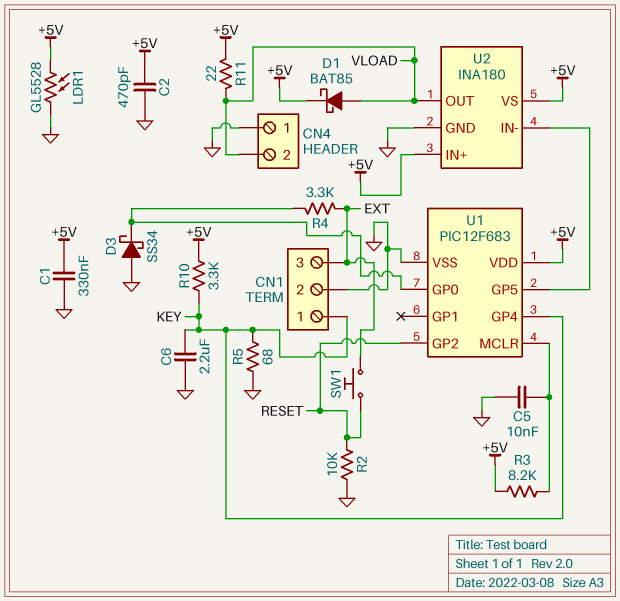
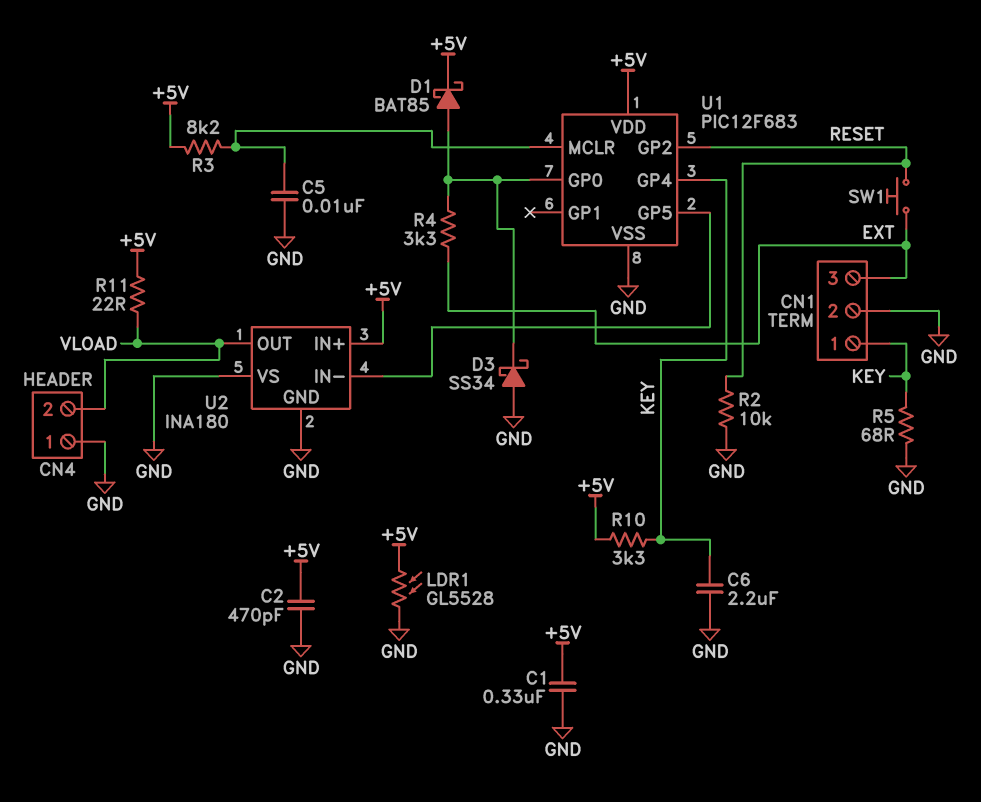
D1: schottky BAT85 (A VLOAD, K +5V) -> schottky BAT85 (A U1/GP0, K +5V)
U2 pin VS: +5V -> GND

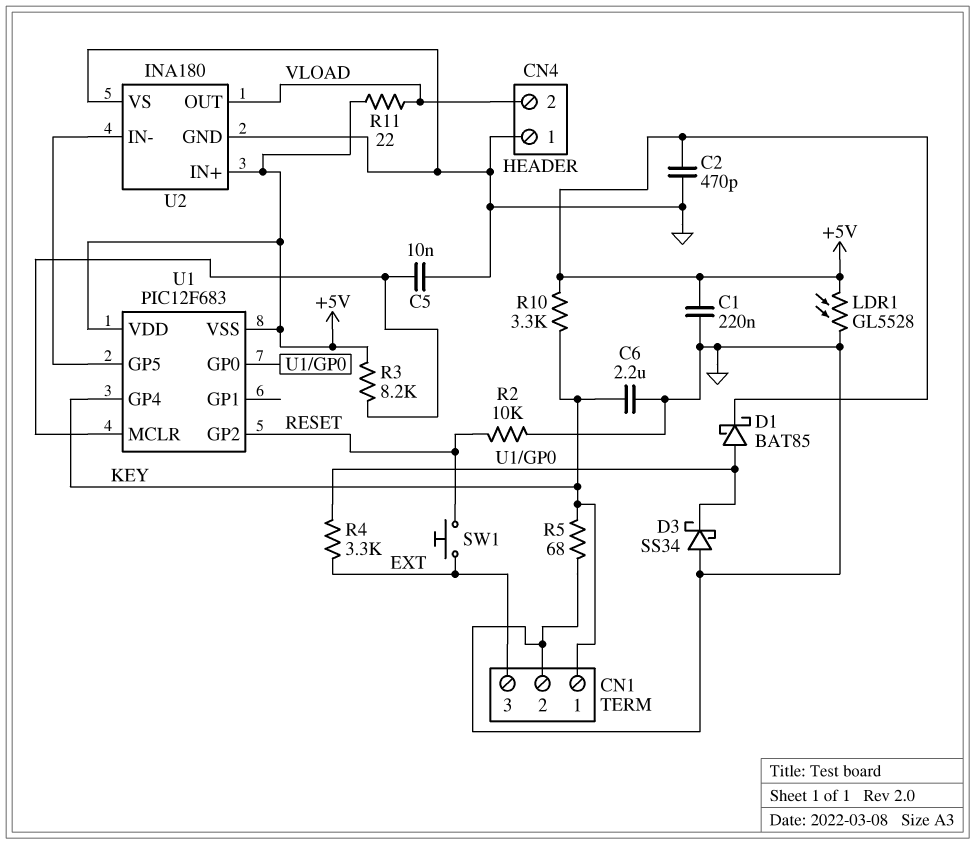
C1: 330nF (+5V, GND) -> 220nF (+5V, GND)
U1 pin VSS: GND -> +5V

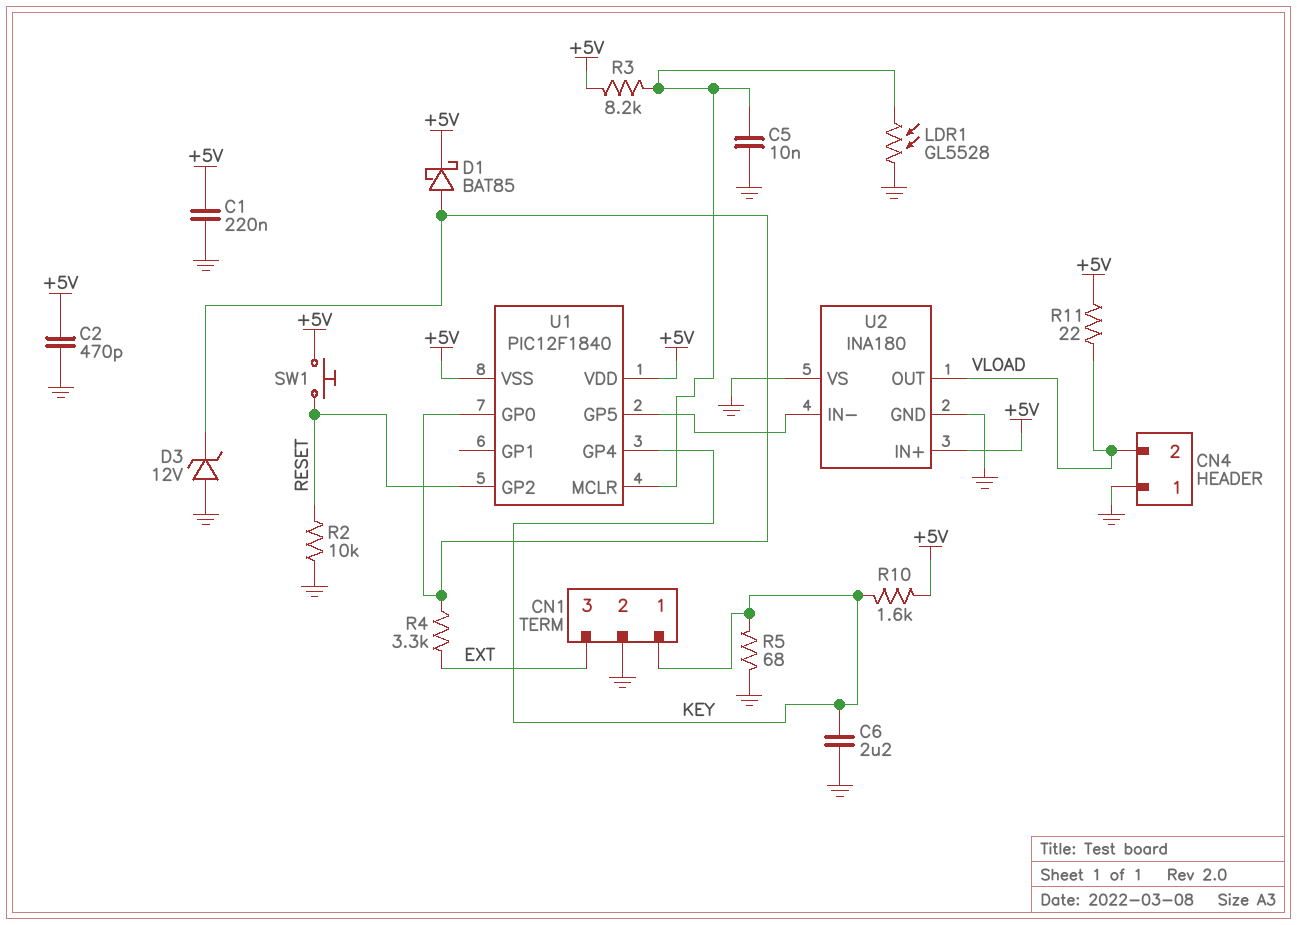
D3: schottky SS34 (A GND, K U1/GP0) -> zener 12V (A GND, K U1/GP0)
LDR1: GL5528 (+5V, GND) -> GL5528 (GND, U1/MCLR)
R10: 3.3k (+5V, KEY) -> 1.6k (+5V, KEY)
SW1: button (EXT, RESET) -> button (+5V, RESET)
U1: PIC12F683 -> PIC12F1840

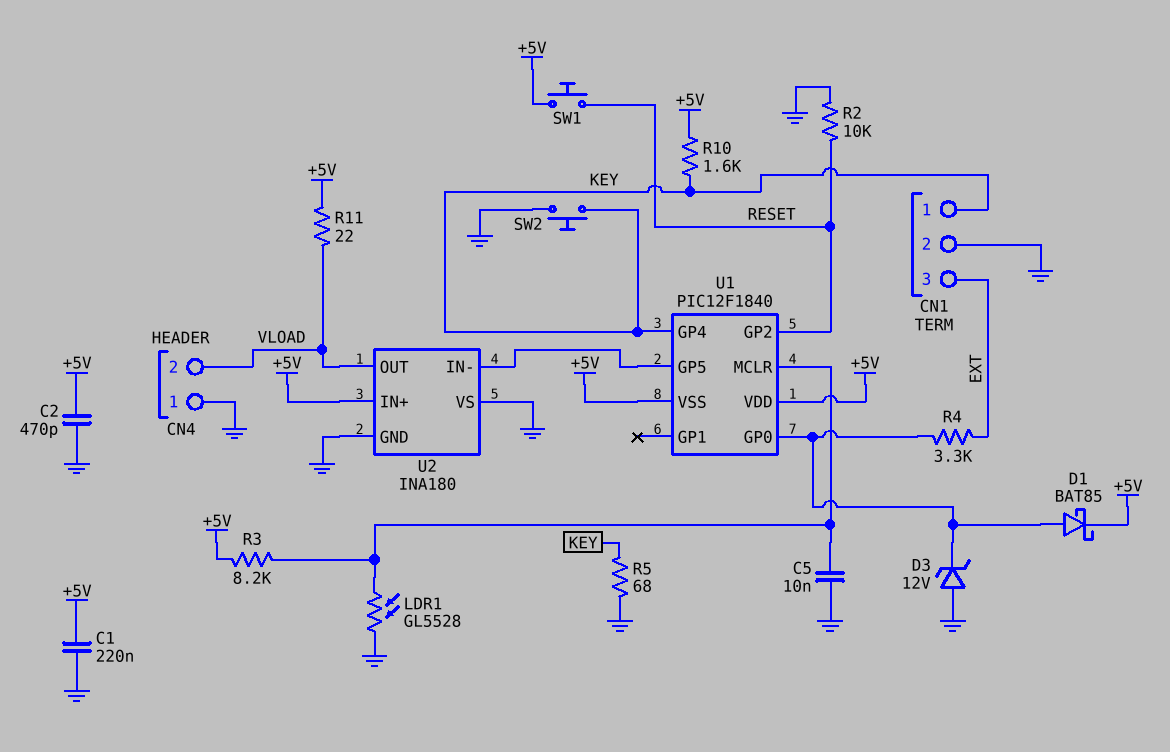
C6: 2.2uF (GND, KEY) -> none
SW2: none -> button (GND, KEY)

